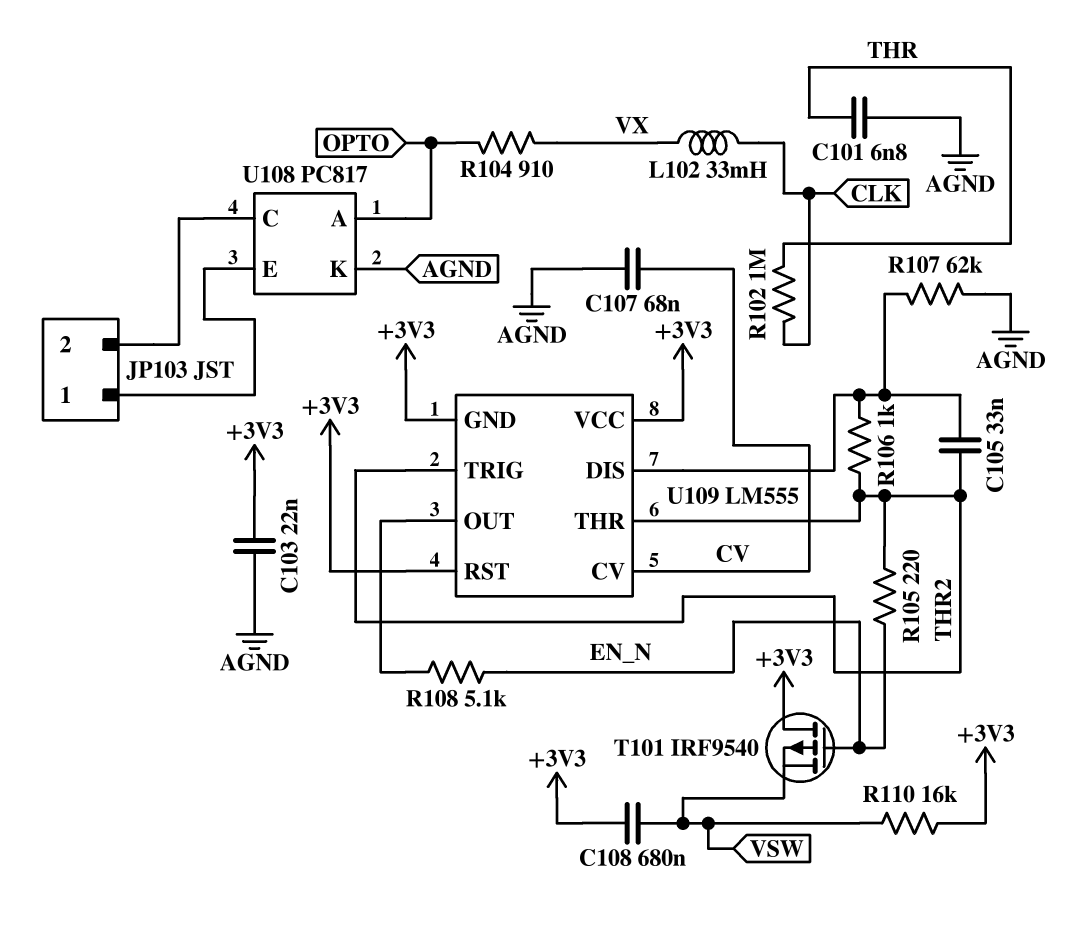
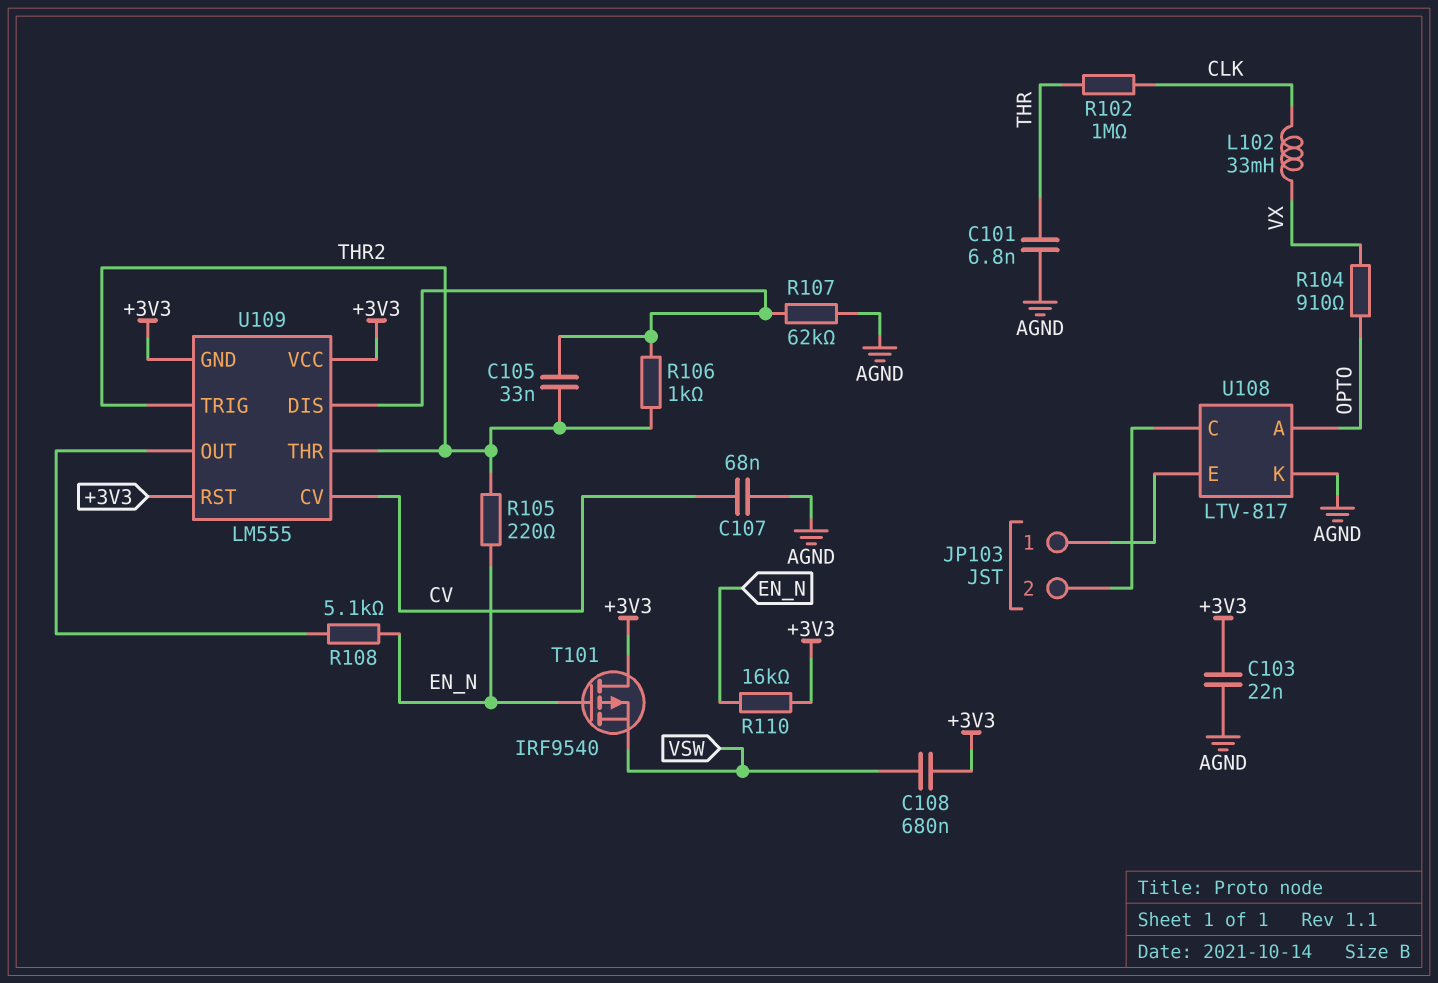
R110: 16k (+3V3, VSW) -> 16k (+3V3, EN_N)
U108: PC817 -> LTV-817

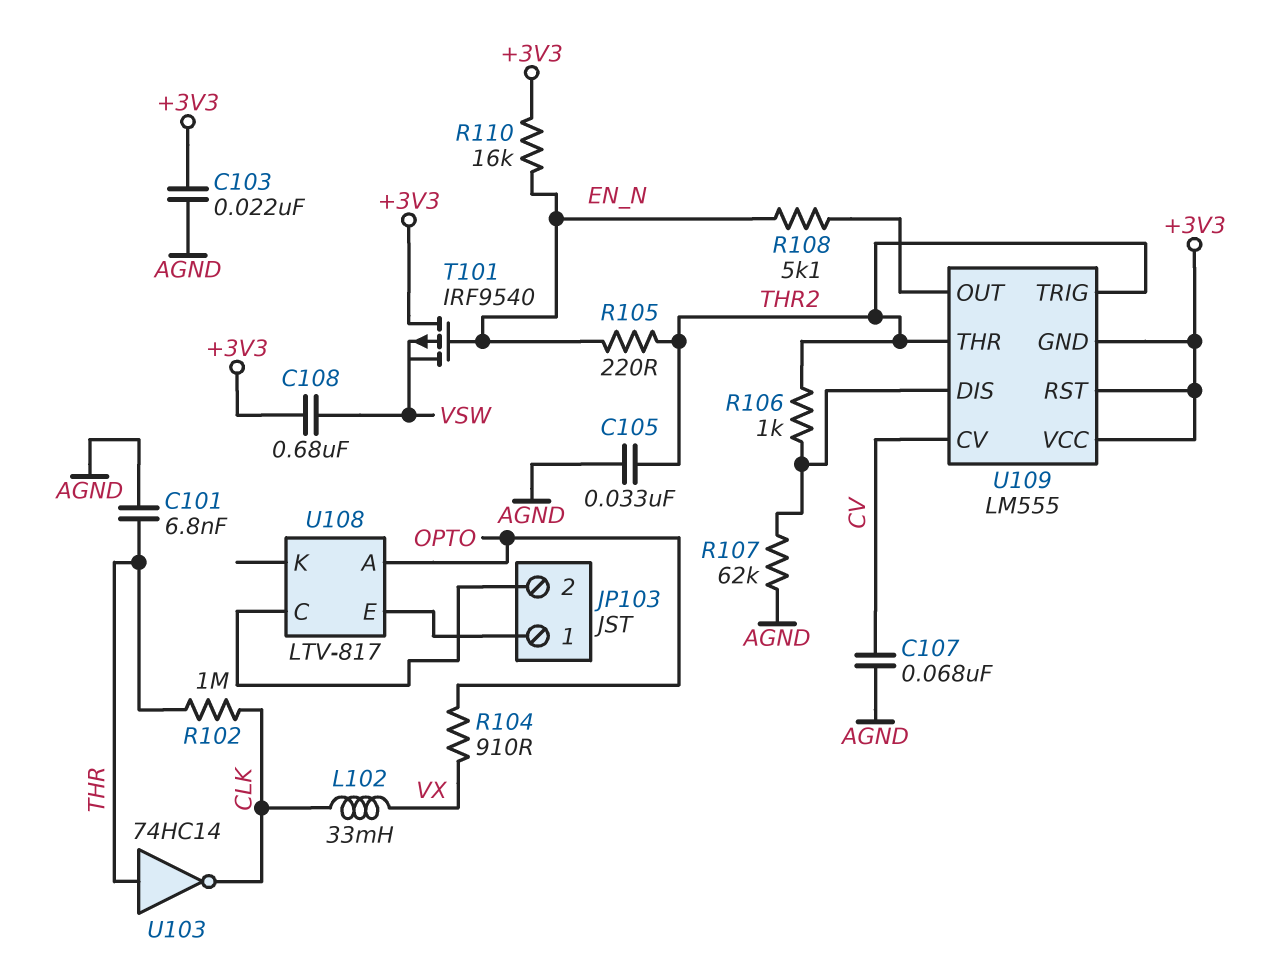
C105: 33nF (THR2, U109/DIS) -> 33nF (AGND, THR2)
U103: none -> NOT 74HC14 (in THR, out CLK)
U108 pin K: AGND -> none

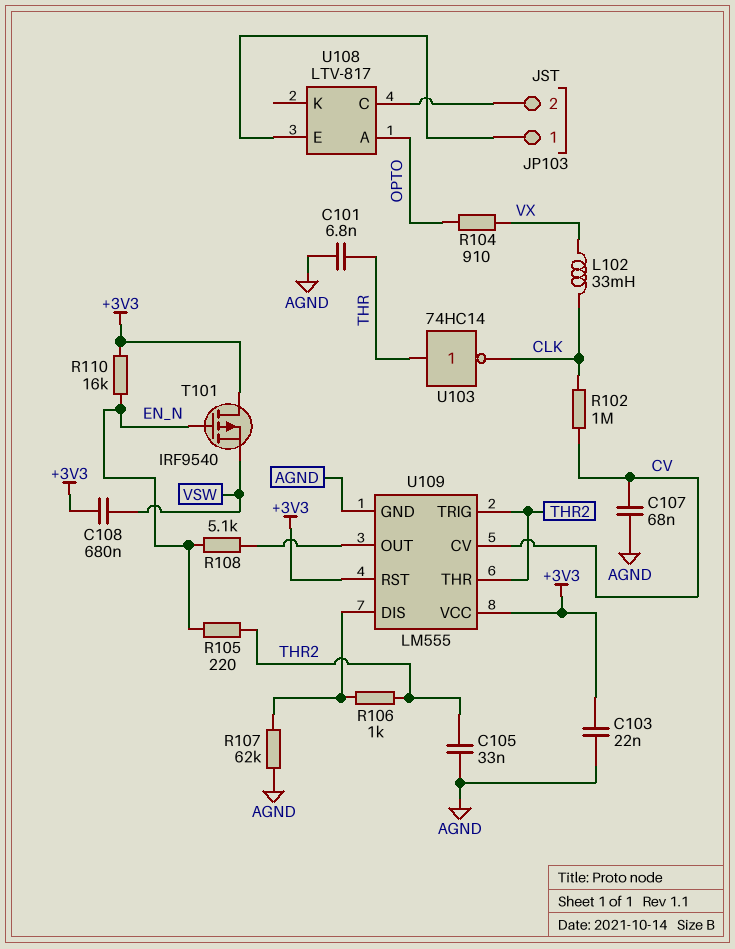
R102: 1M (CLK, THR) -> 1M (CLK, CV)
U109 pin GND: +3V3 -> AGND

